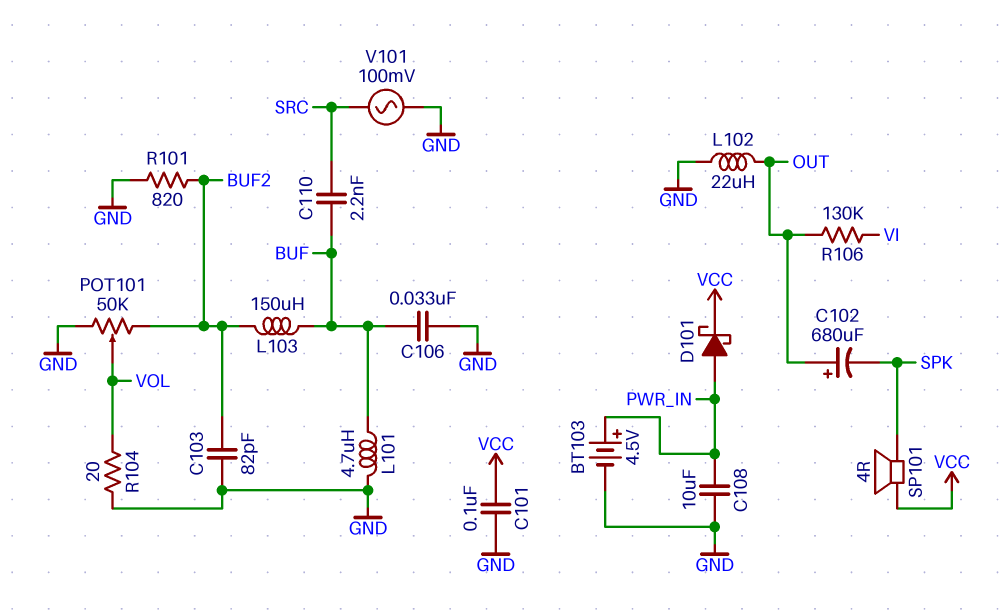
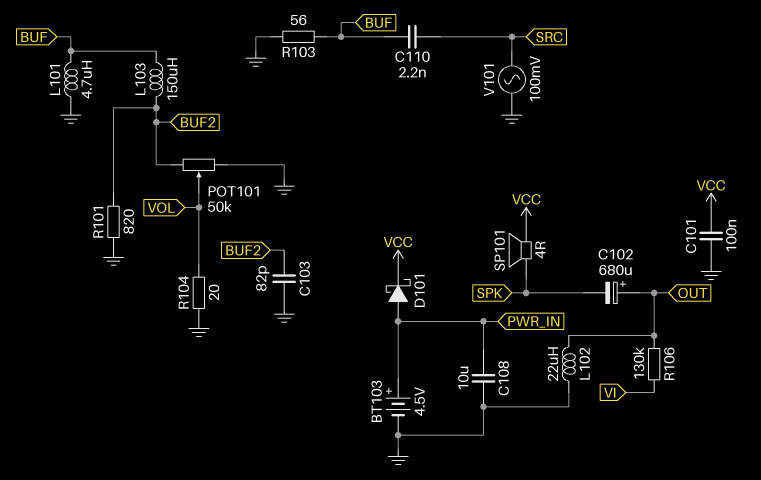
C106: 33nF (BUF, GND) -> none
R103: none -> 56 (BUF, GND)

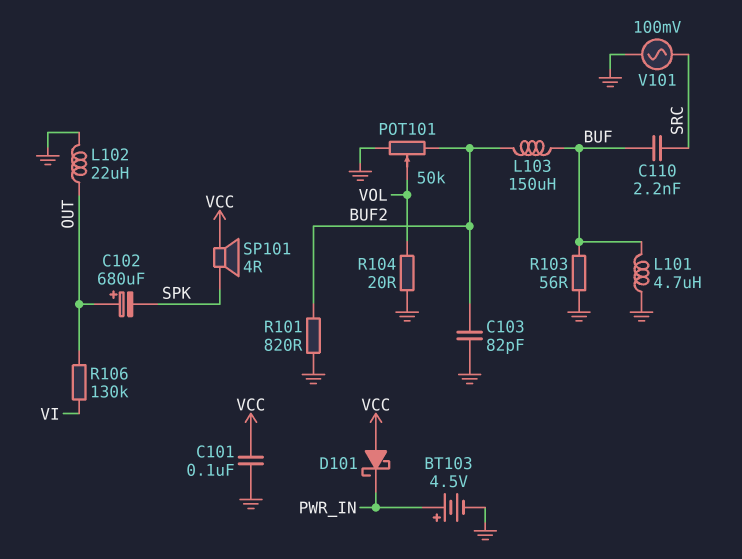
C108: 10uF (GND, PWR_IN) -> none
D101: schottky (A PWR_IN, K VCC) -> schottky (A VCC, K PWR_IN)

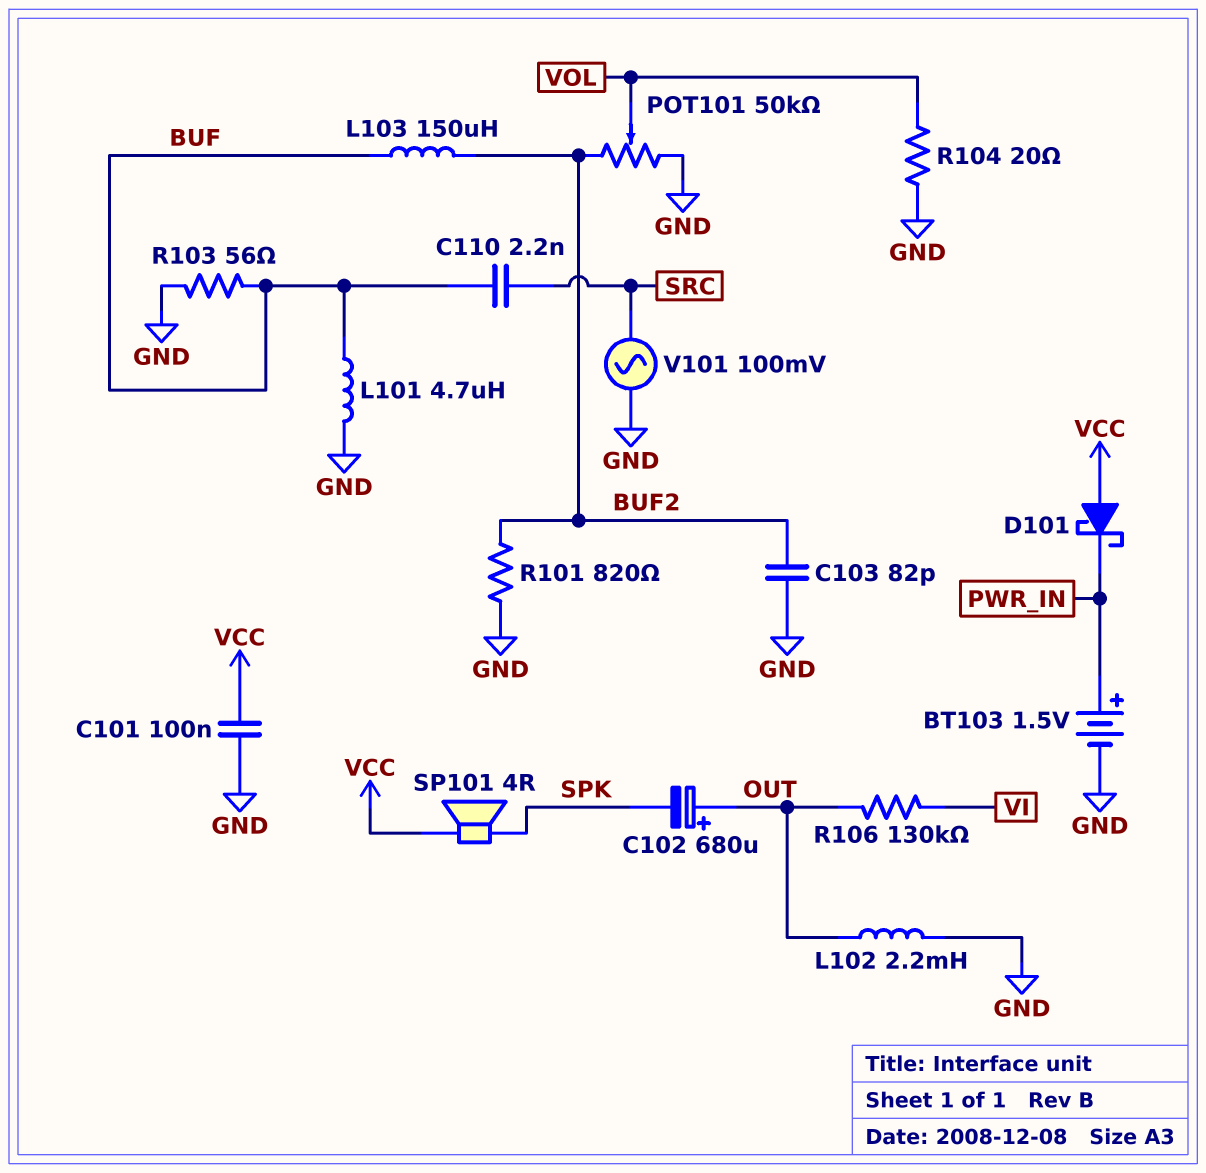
BT103: 4.5V (plus PWR_IN, minus GND) -> 1.5V (plus PWR_IN, minus GND)
L102: 22uH (GND, OUT) -> 2.2mH (GND, OUT)

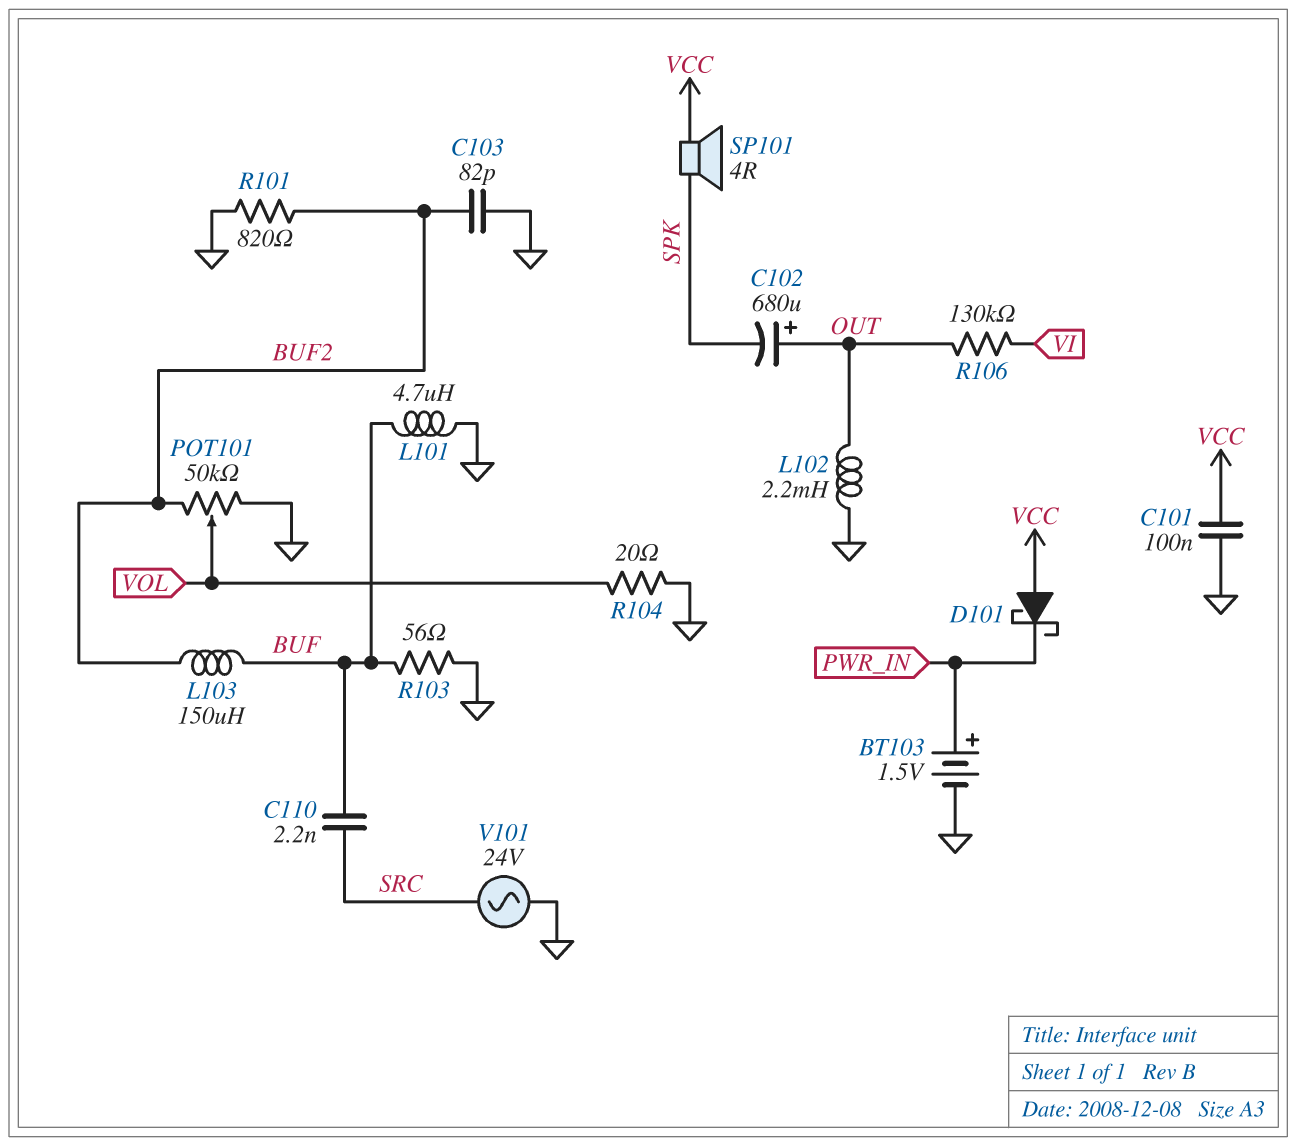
V101: AC 100mV (GND, SRC) -> AC 24V (GND, SRC)

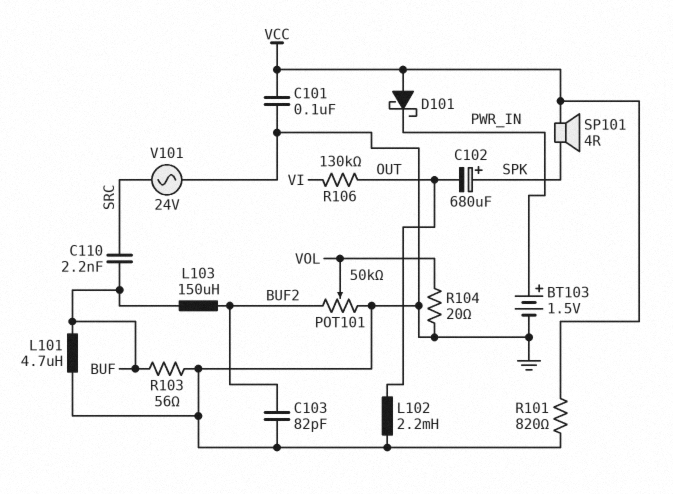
C102: 680uF (plus OUT, minus SPK) -> 680uF (plus SPK, minus OUT)
R101: 820 (BUF2, GND) -> 820 (GND, VCC)

